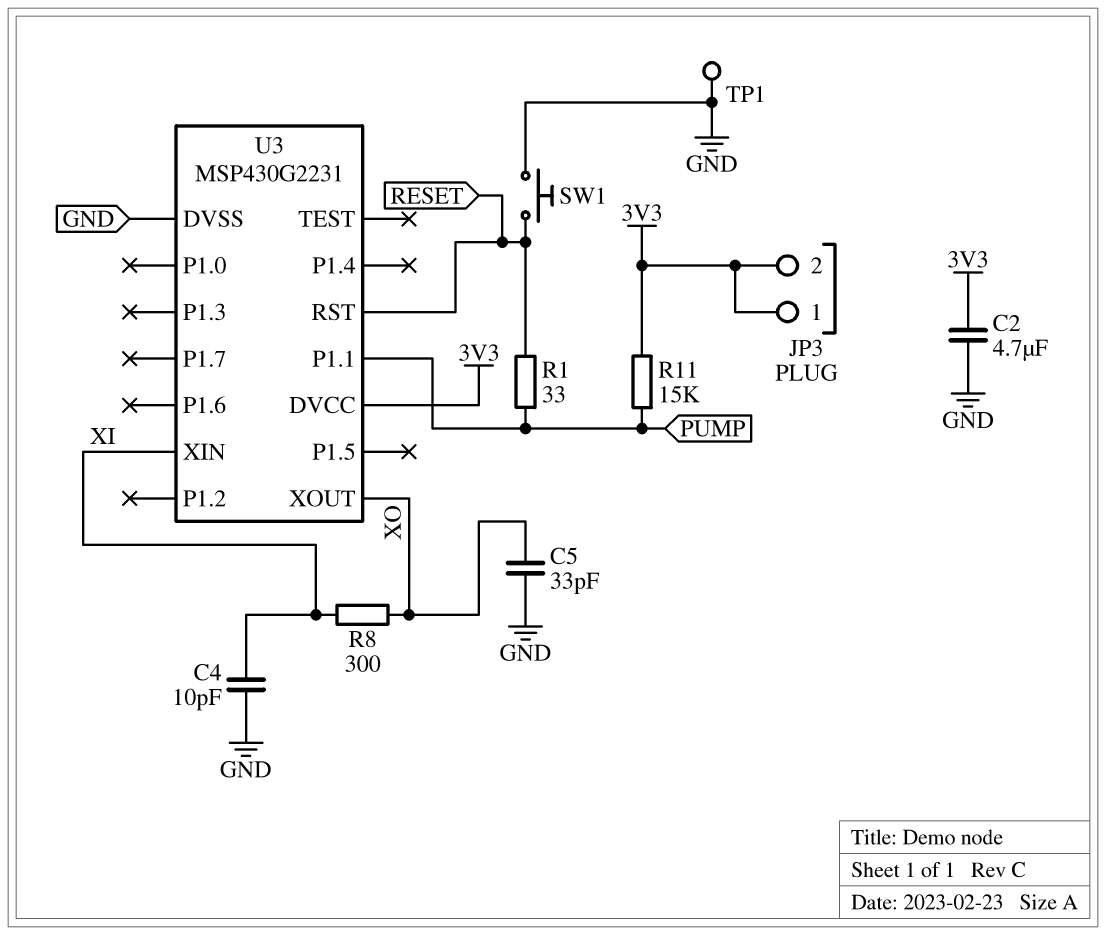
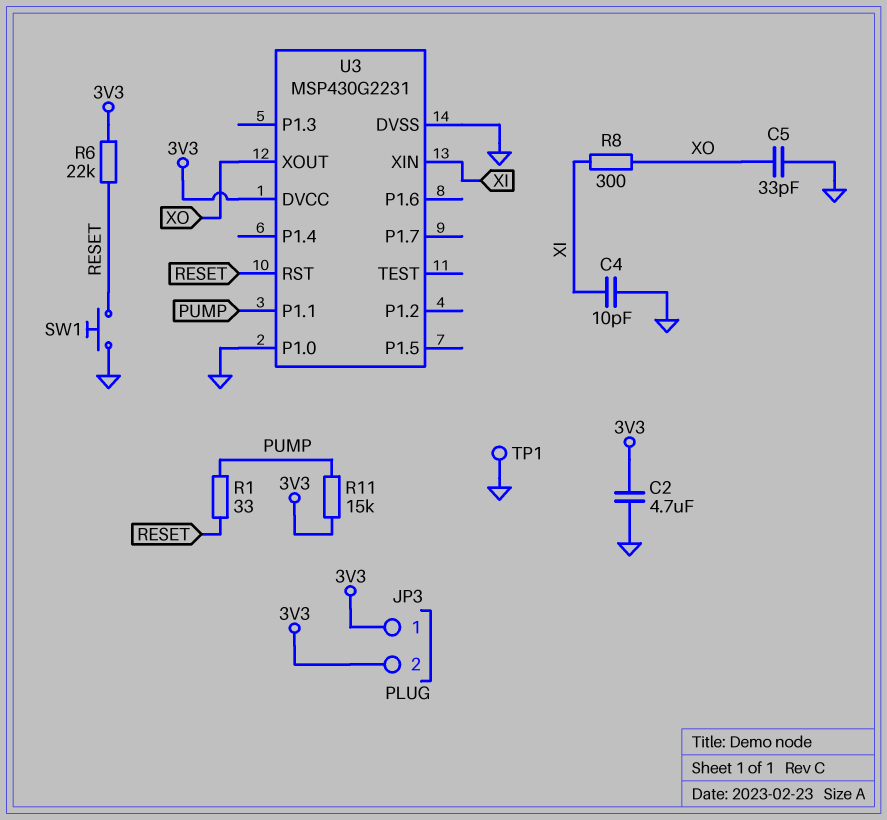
R6: none -> 22k (3V3, RESET)
U3 pin P1.0: none -> GND

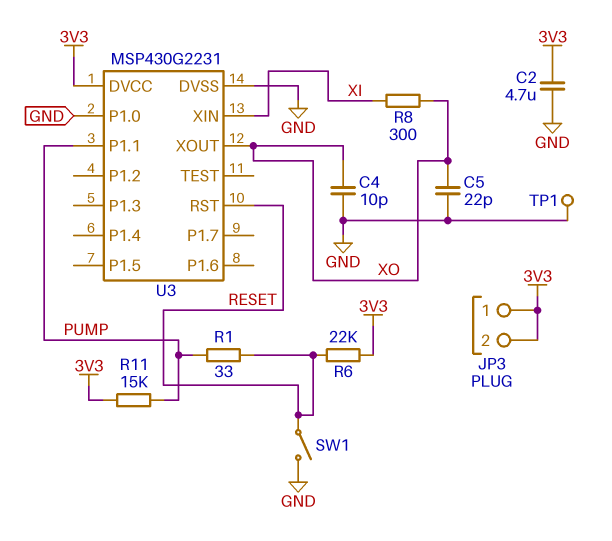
C4: 10pF (GND, XI) -> 10pF (GND, XO)
C5: 33pF (GND, XO) -> 22pF (GND, XO)
SW1: button (GND, RESET) -> switch (GND, RESET)

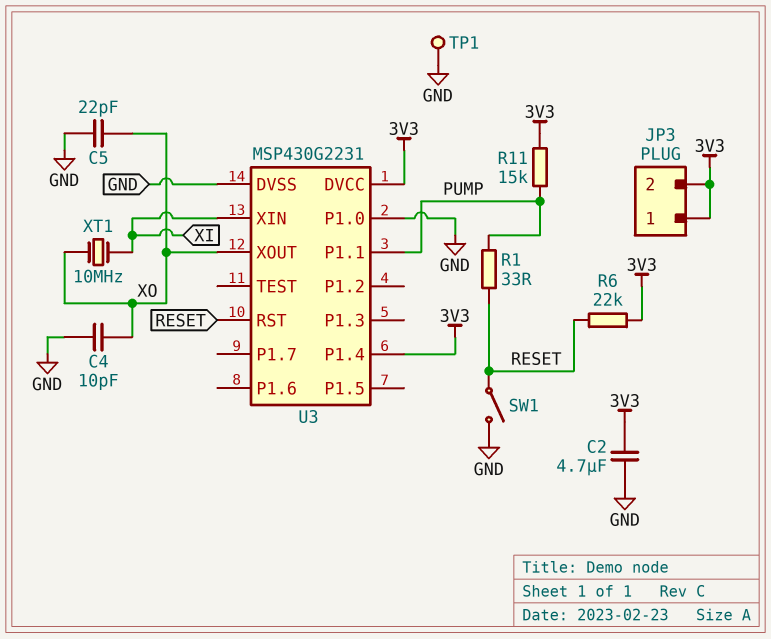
R8: 300 (XI, XO) -> none
U3 pin P1.4: none -> 3V3
XT1: none -> 10MHz (XI, XO)

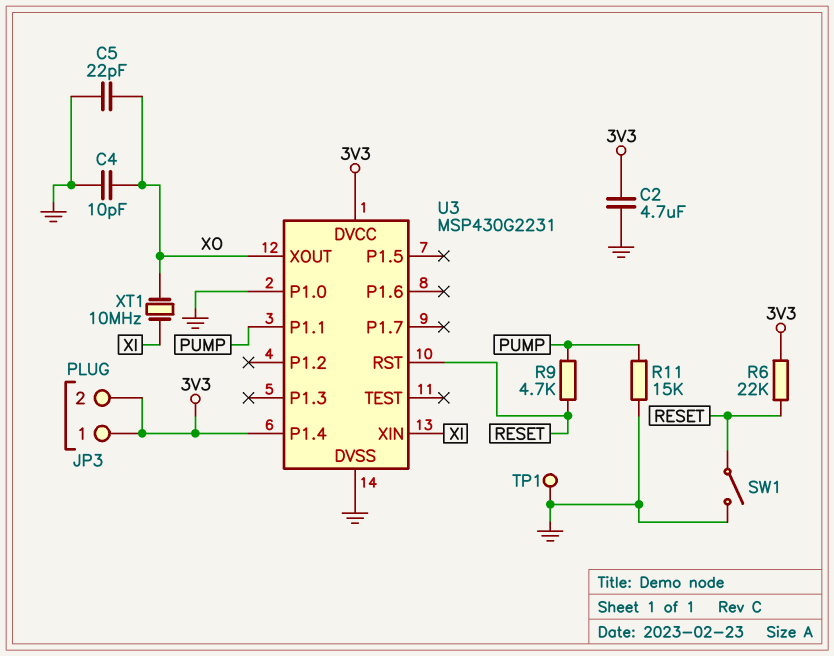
R1: 33 (PUMP, RESET) -> none
R9: none -> 4.7k (PUMP, RESET)
R11: 15k (3V3, PUMP) -> 15k (GND, PUMP)

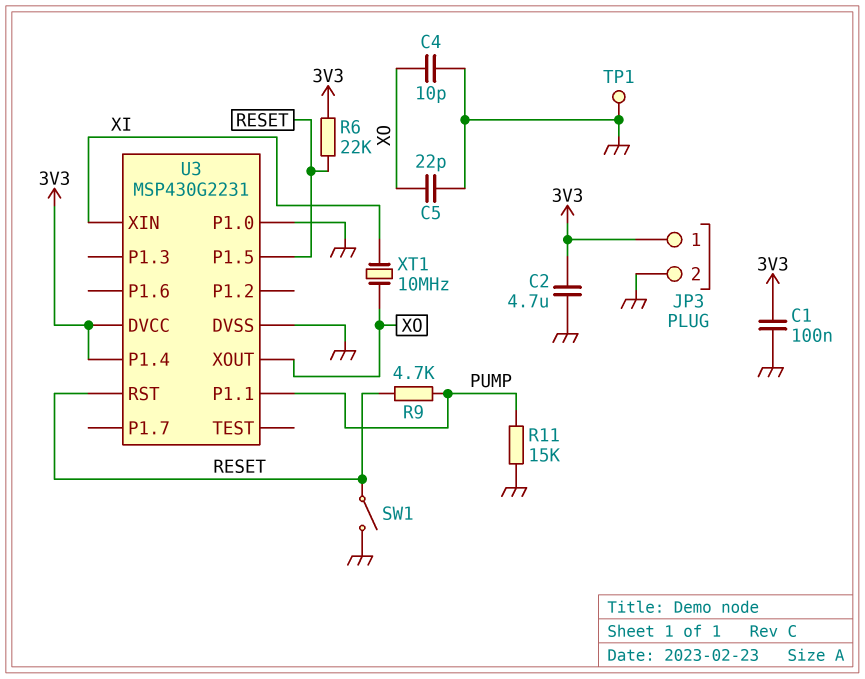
C1: none -> 100nF (3V3, GND)
JP3 pin 2: 3V3 -> GND
U3 pin P1.5: none -> RESET

